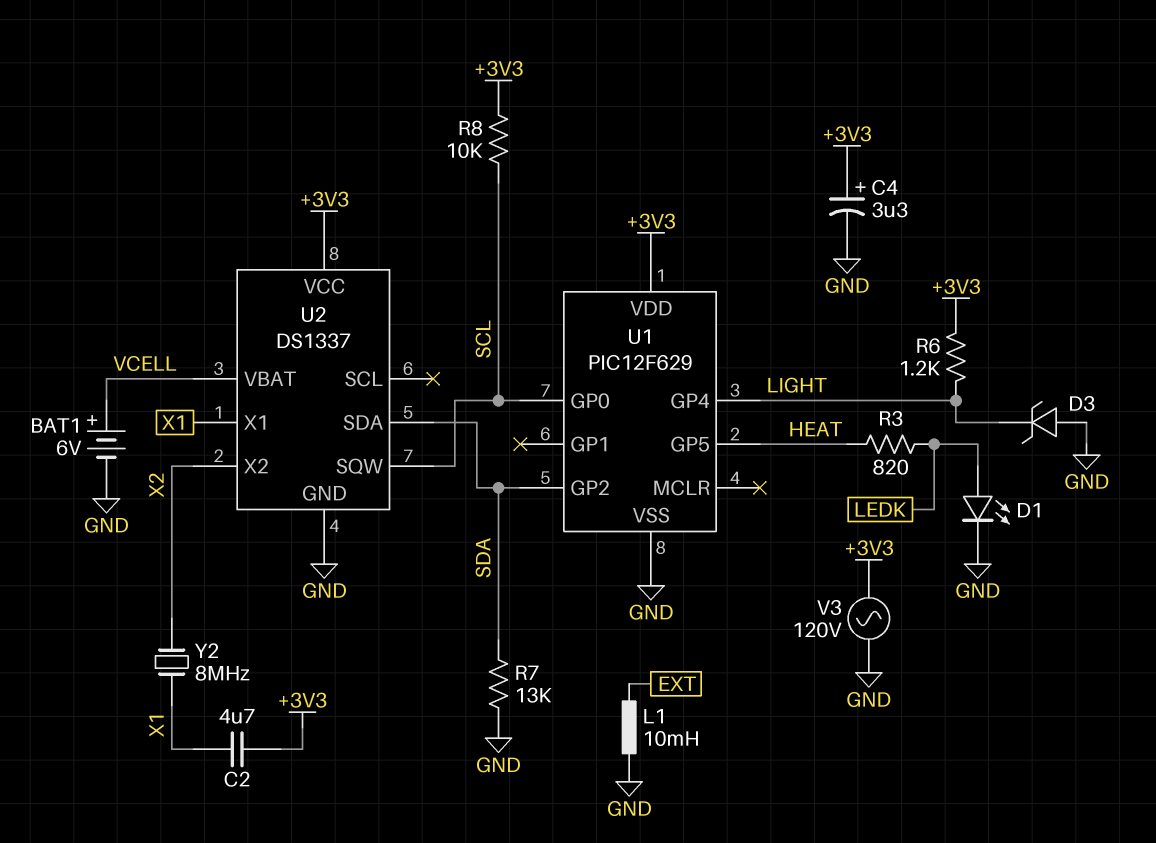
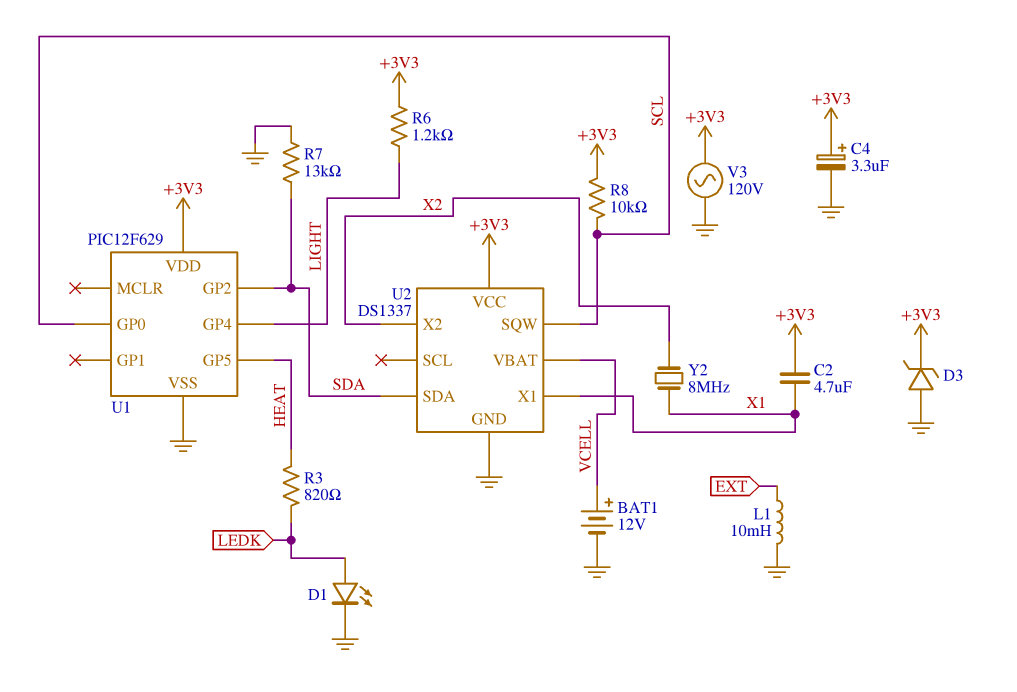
BAT1: 6V (plus VCELL, minus GND) -> 12V (plus VCELL, minus GND)
D3: zener (A GND, K LIGHT) -> zener (A GND, K +3V3)

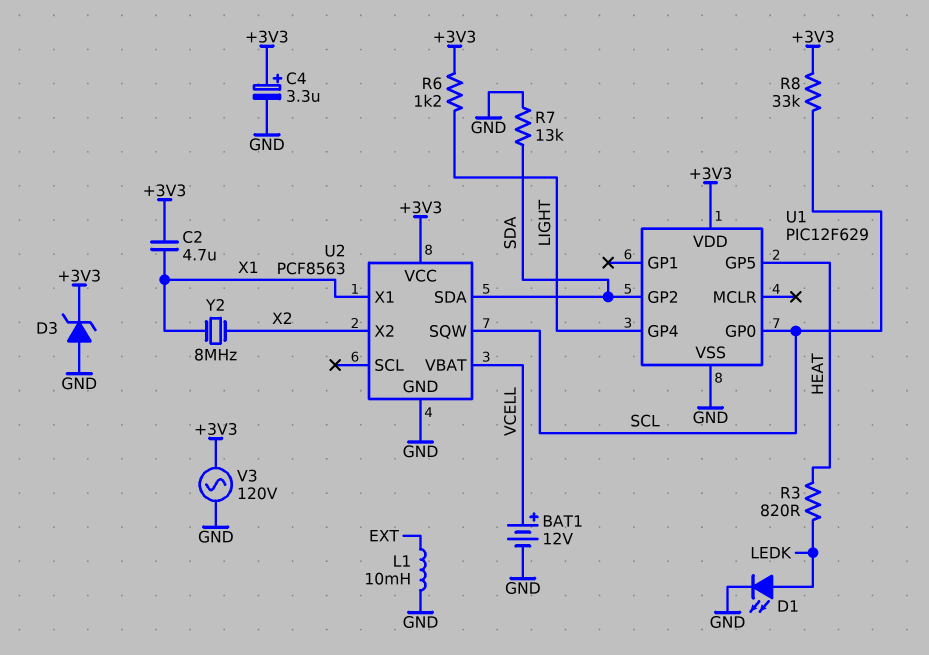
R8: 10k (+3V3, SCL) -> 33k (+3V3, SCL)
U2: DS1337 -> PCF8563

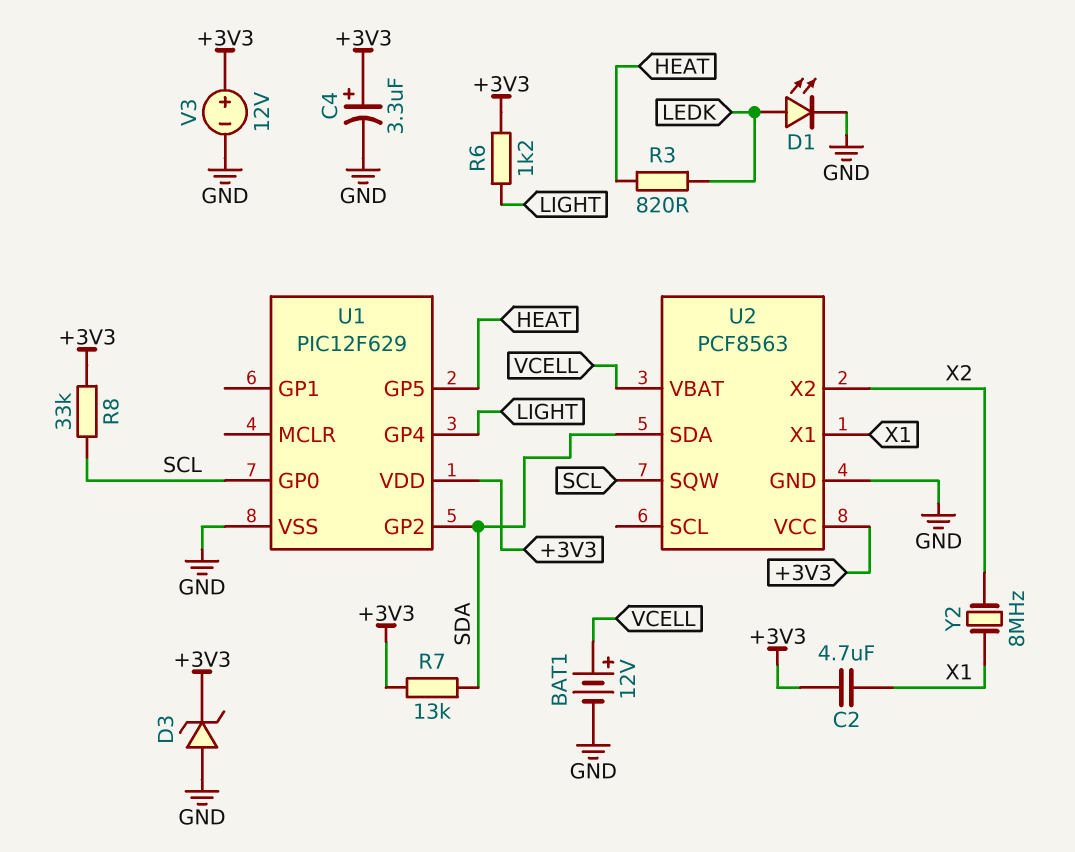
L1: 10mH (EXT, GND) -> none
R7: 13k (GND, SDA) -> 13k (+3V3, SDA)
V3: AC 120V (+3V3, GND) -> 12V (plus +3V3, minus GND)

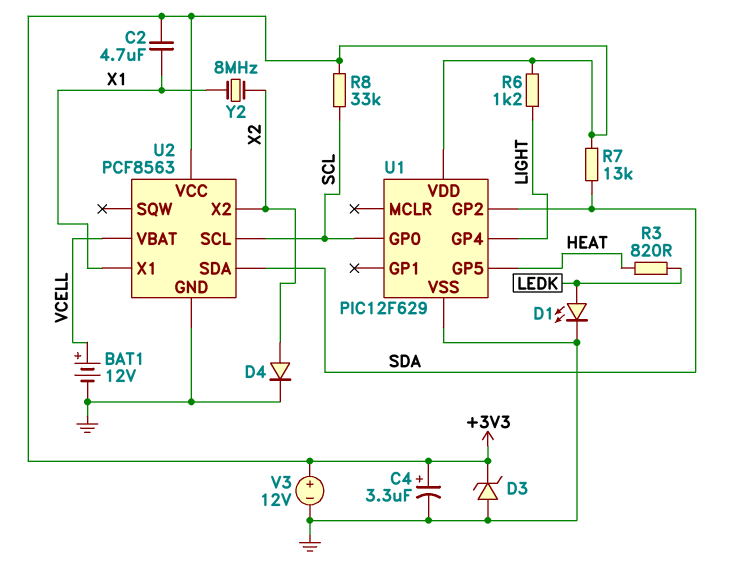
D4: none -> diode (A X2, K GND)
U2 pin SCL: none -> SCL
U2 pin SQW: SCL -> none

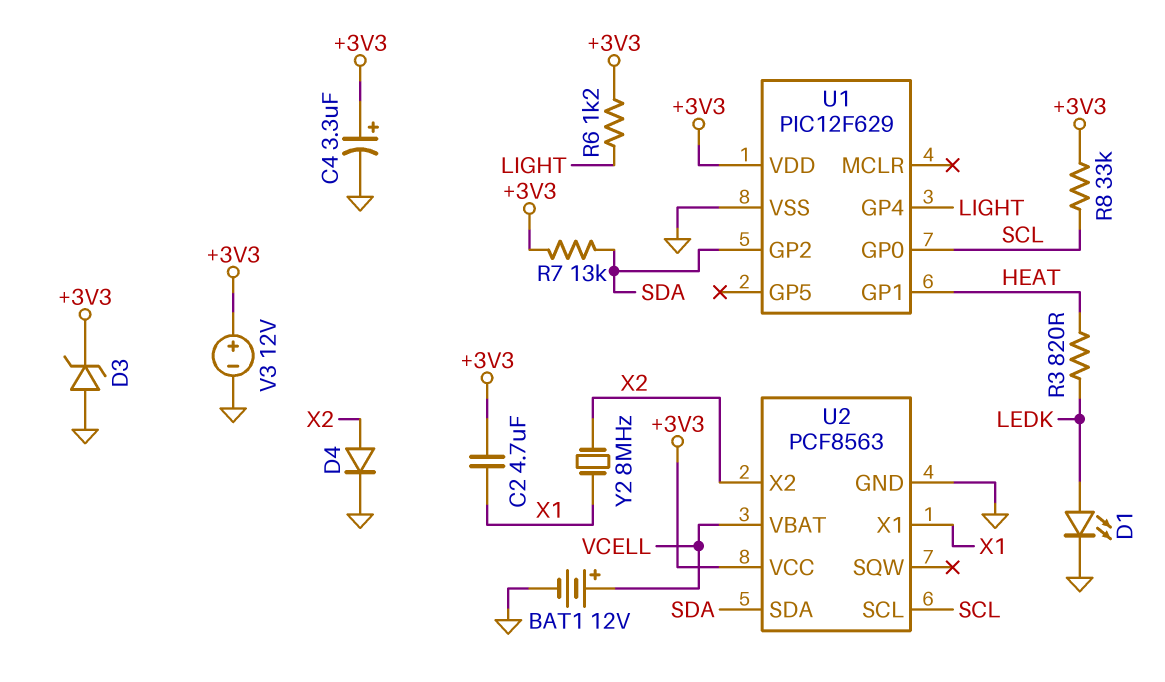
U1 pin GP1: none -> HEAT
U1 pin GP5: HEAT -> none

